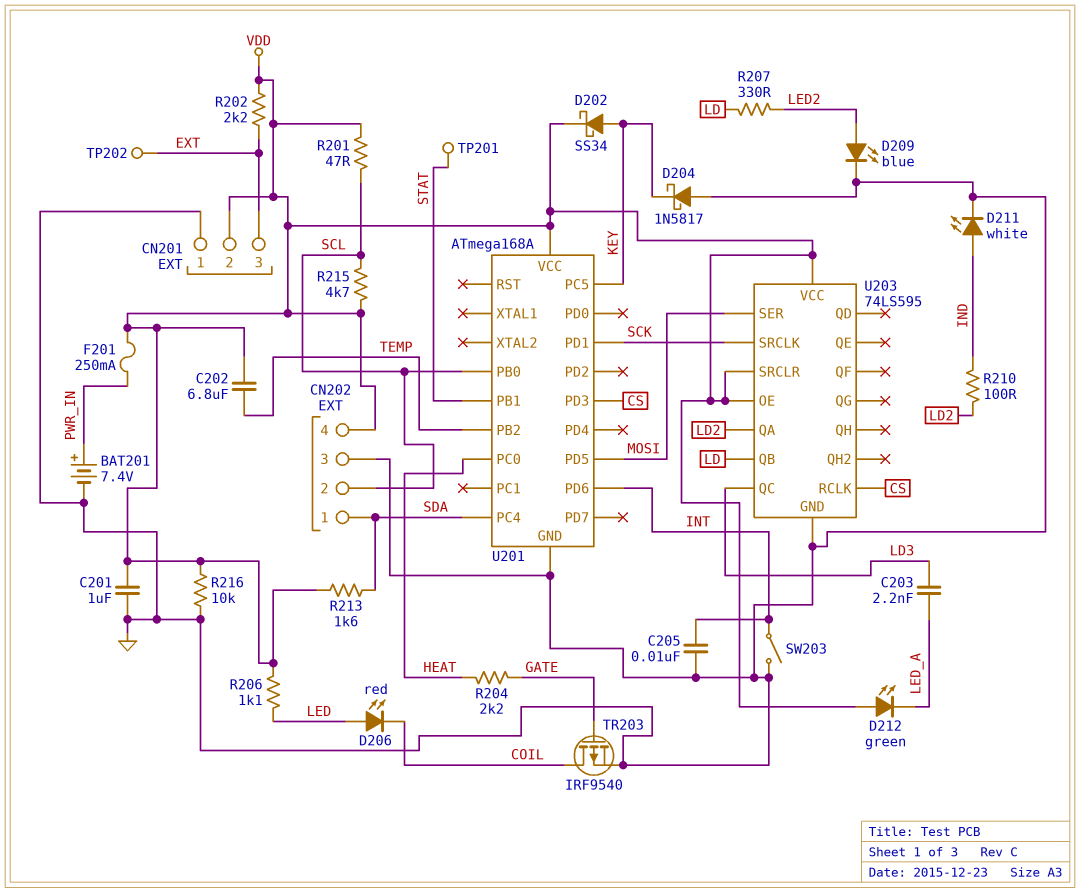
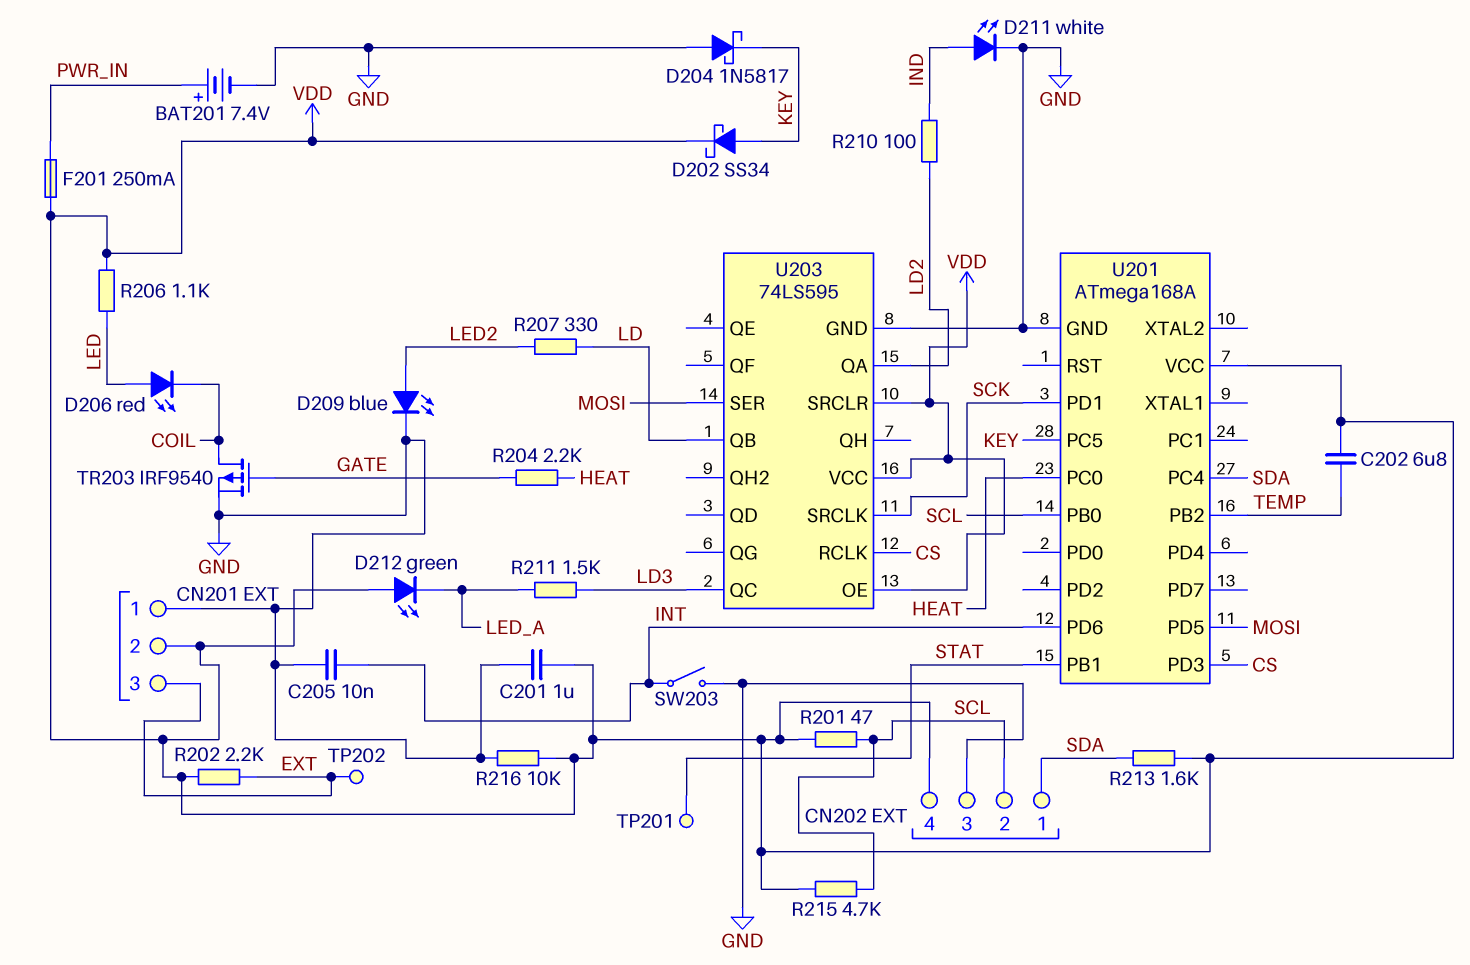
C203: 2.2nF (LD3, LED_A) -> none
R211: none -> 1.5k (LD3, LED_A)

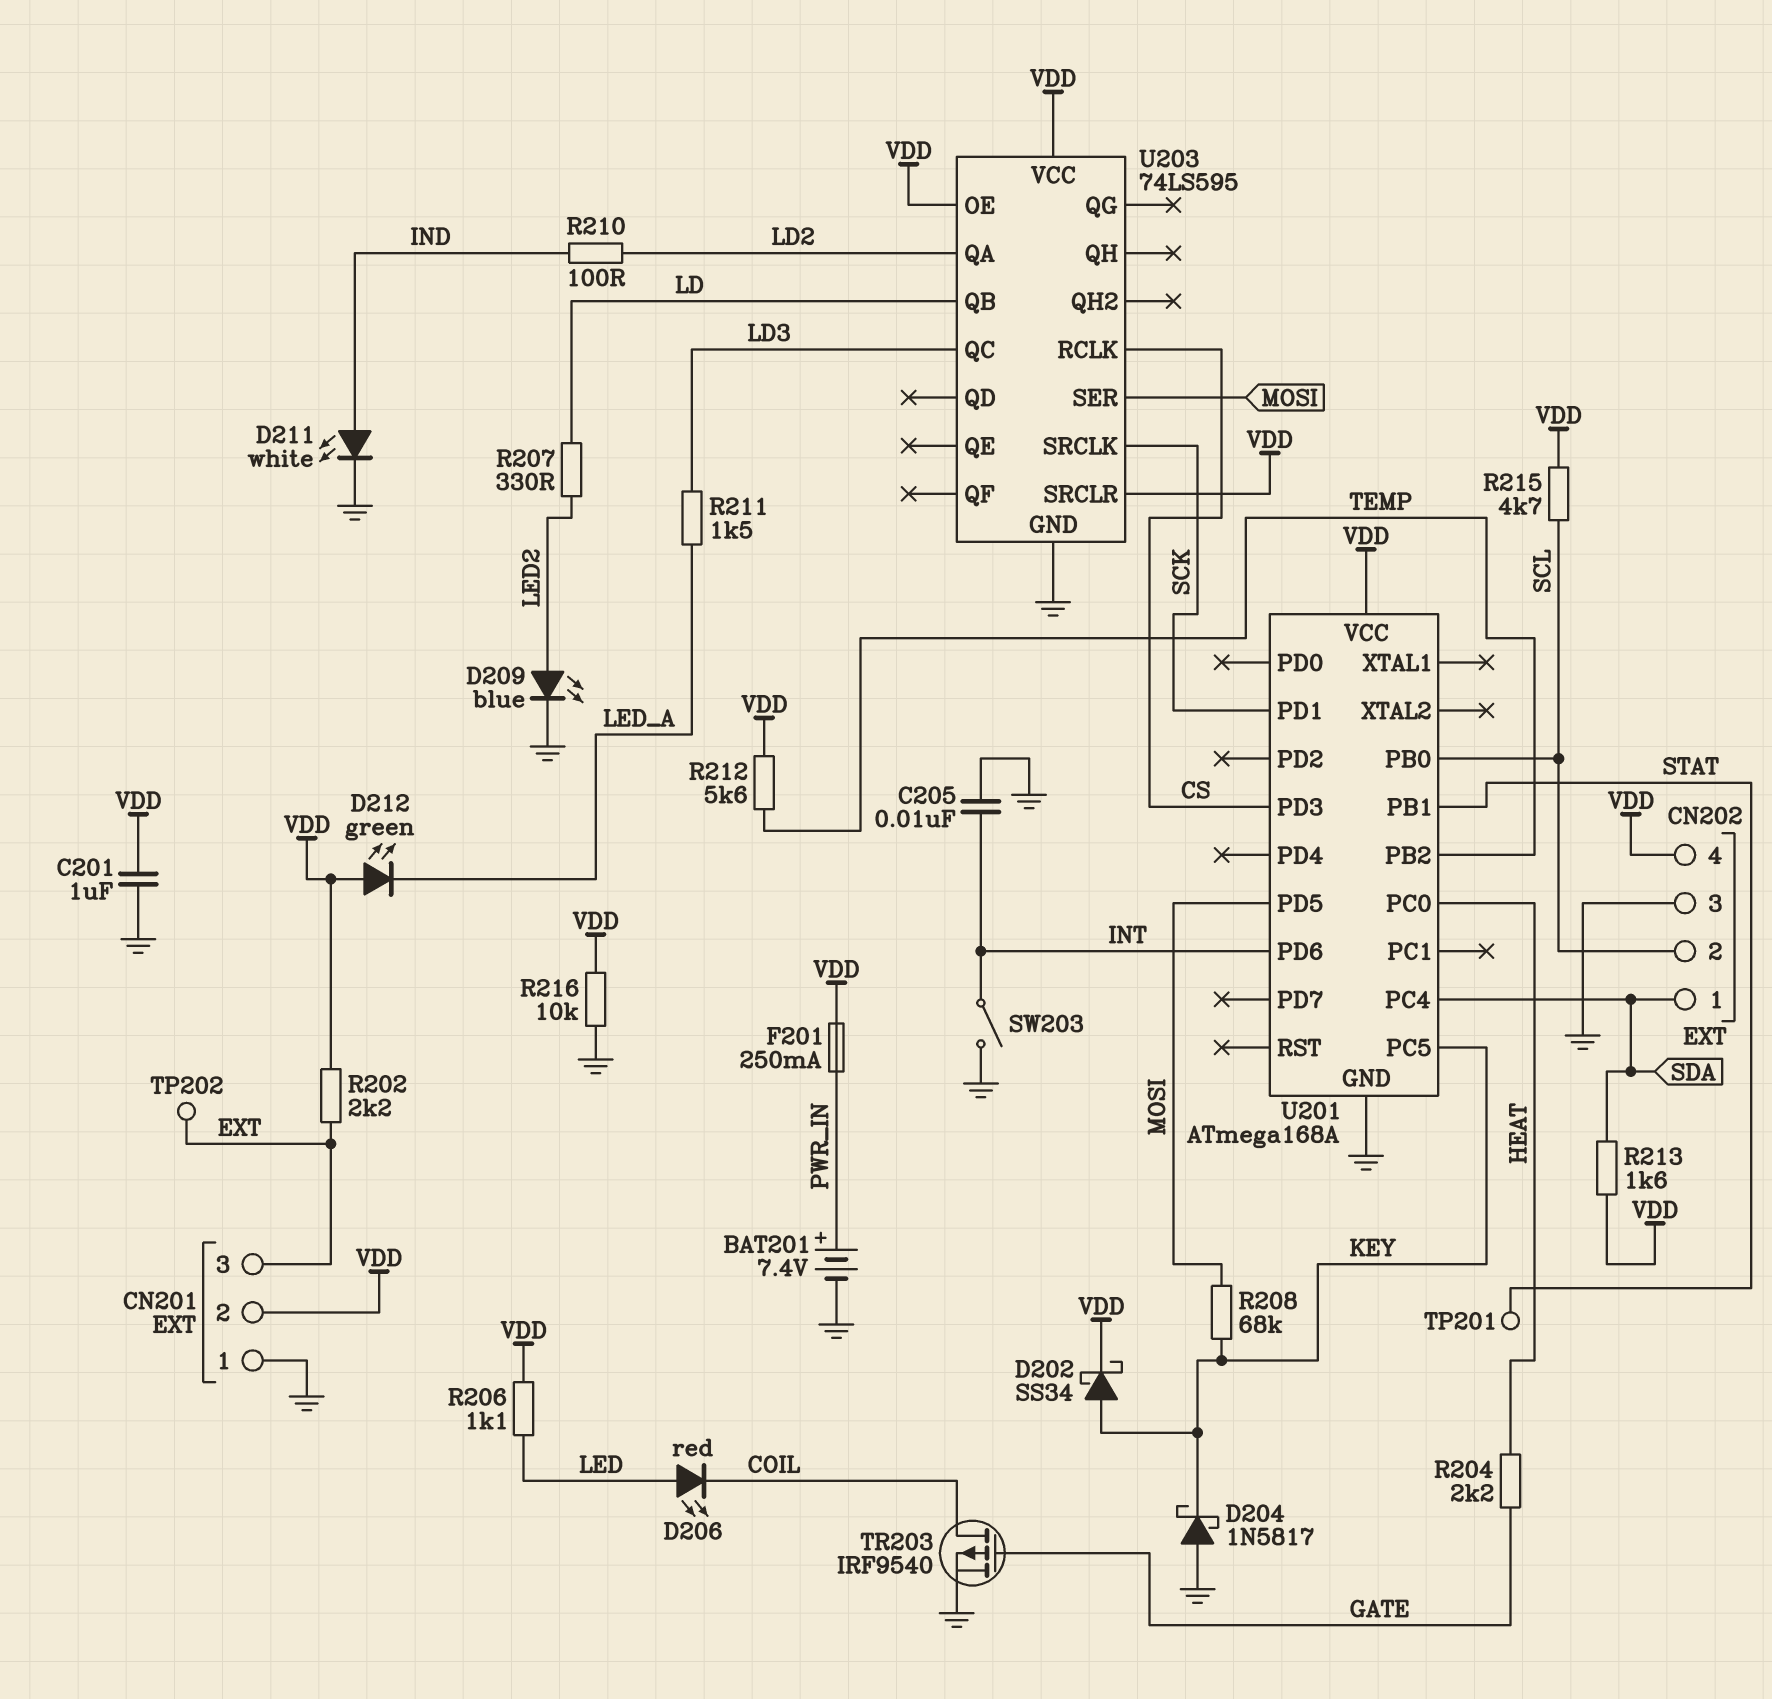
C202: 6.8uF (TEMP, VDD) -> none
R201: 47 (SCL, VDD) -> none
R208: none -> 68k (KEY, MOSI)
R212: none -> 5.6k (TEMP, VDD)

